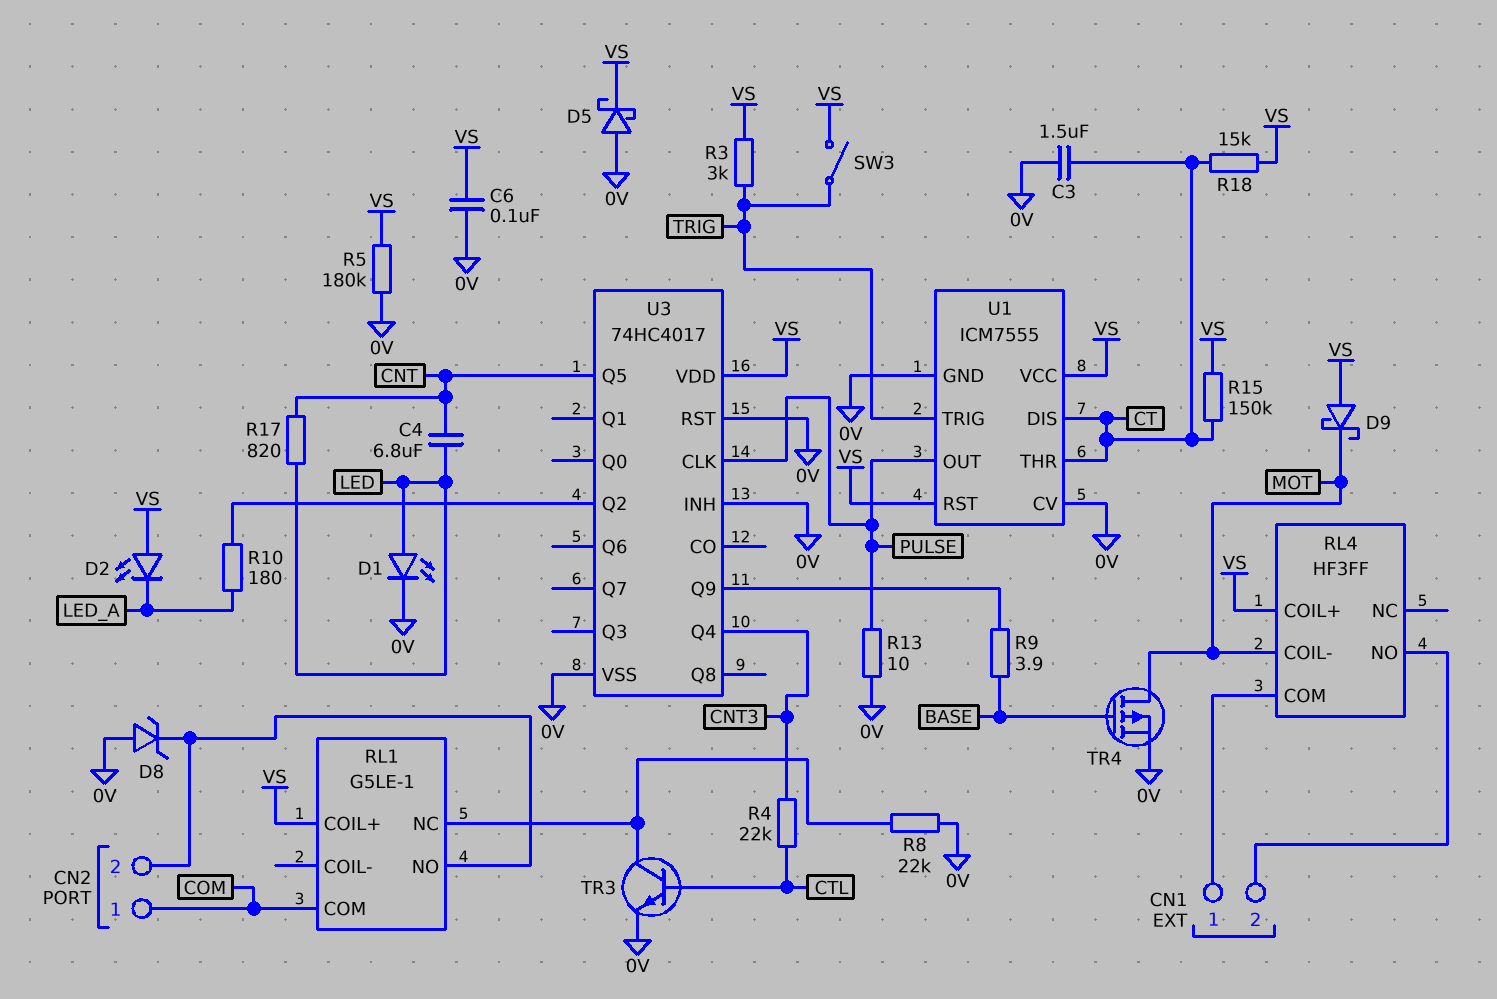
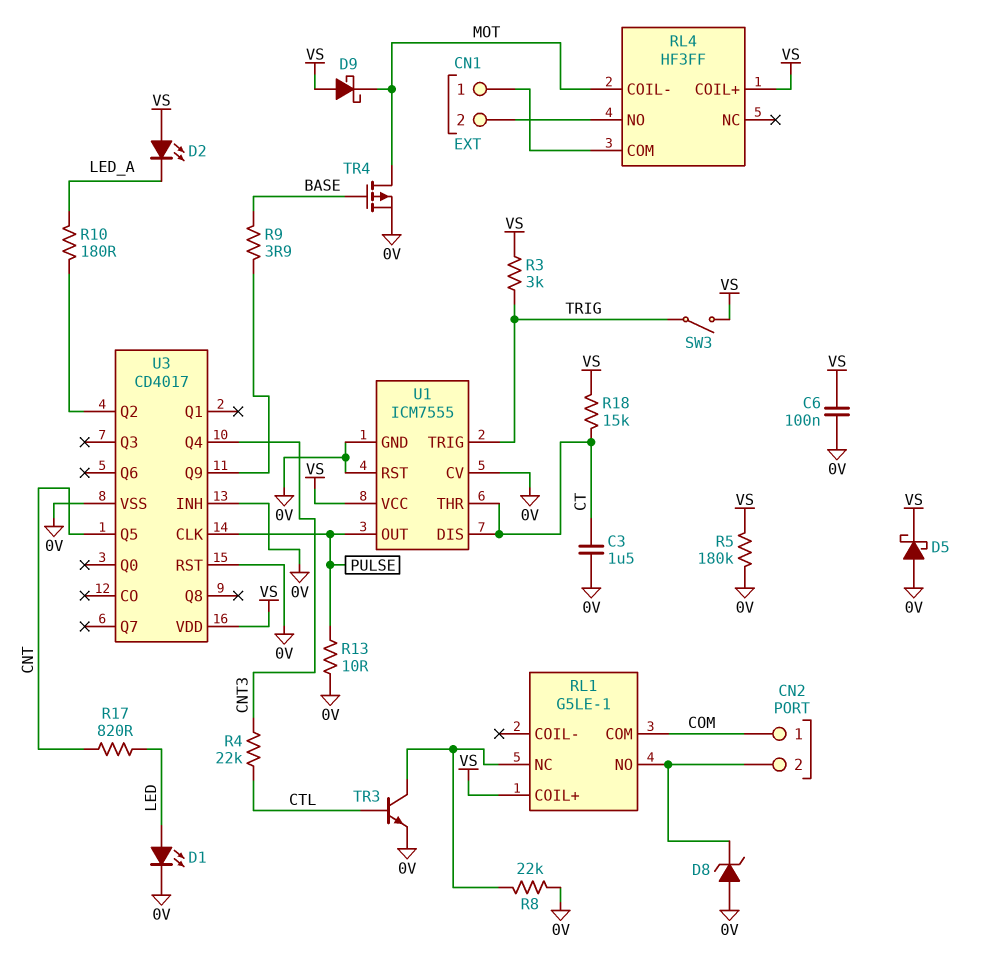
C4: 6.8uF (CNT, LED) -> none
R15: 150k (CT, VS) -> none
U1 pin RST: VS -> 0V
U3: 74HC4017 -> CD4017

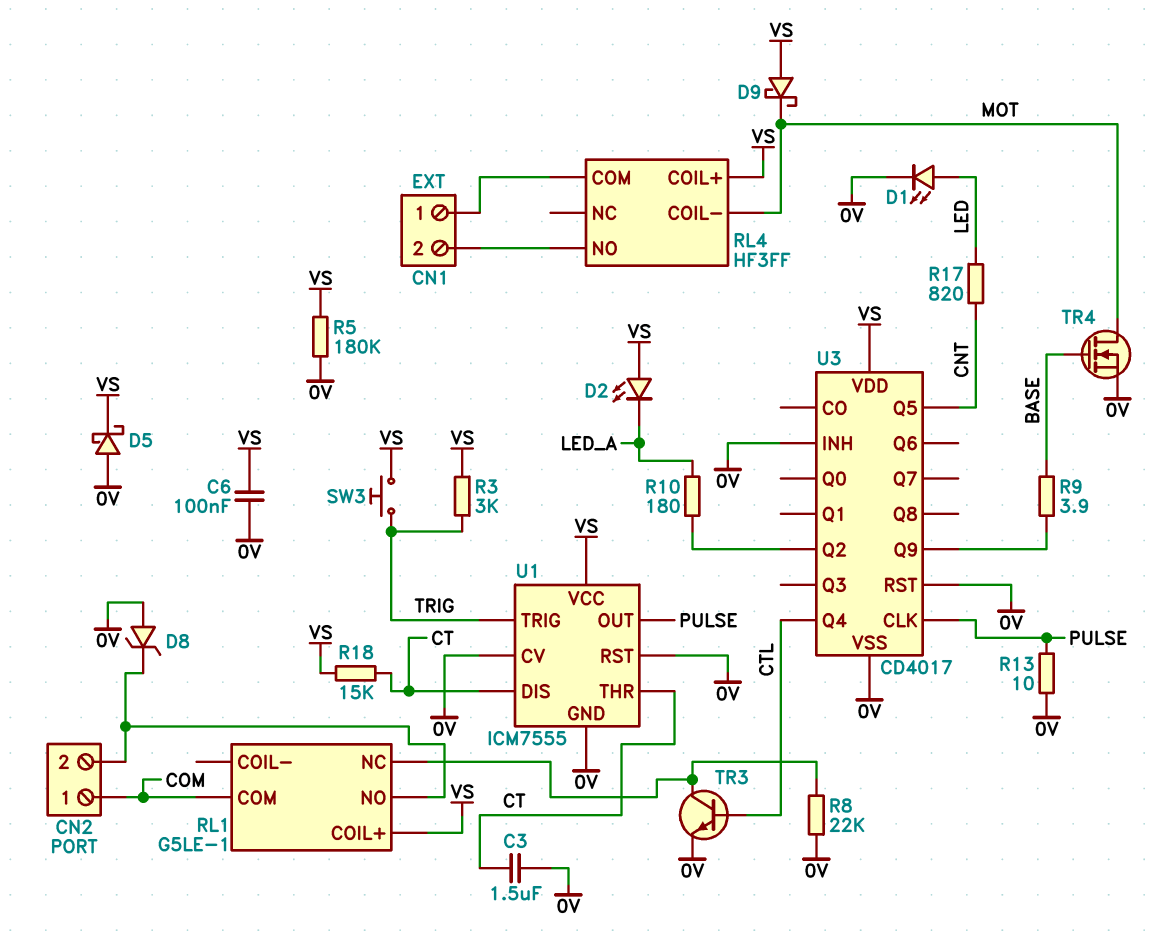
R4: 22k (CNT3, CTL) -> none
SW3: switch (TRIG, VS) -> button (TRIG, VS)
TR4: PMOS (G BASE, D MOT, S 0V) -> NMOS (G BASE, D MOT, S 0V)
U3 pin Q4: CNT3 -> CTL

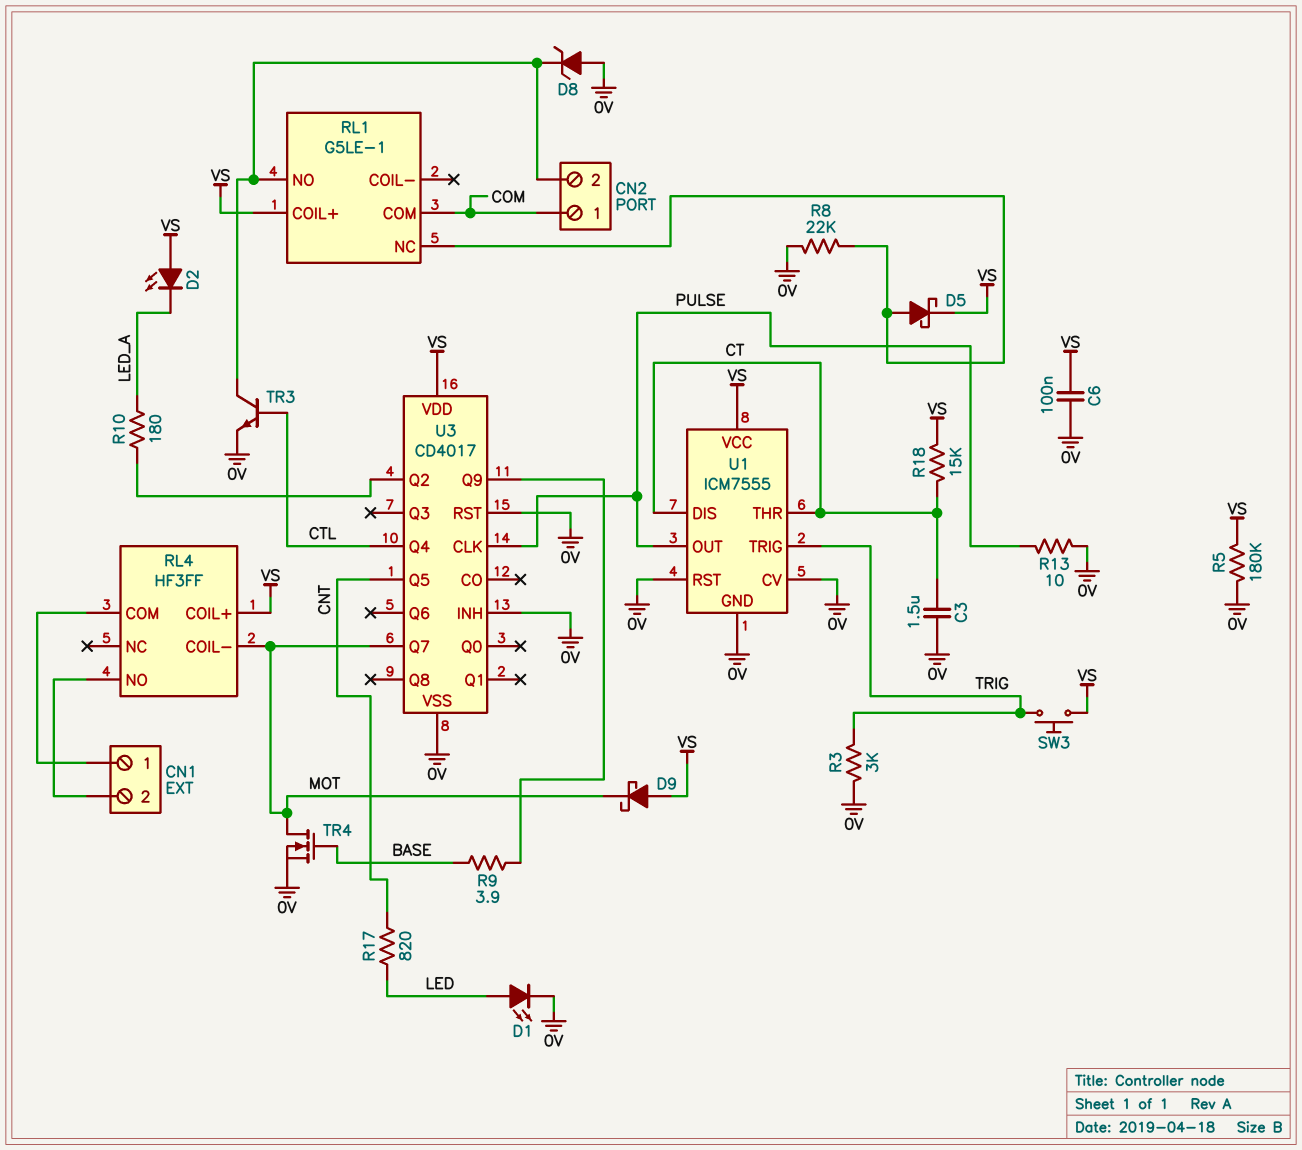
D5: schottky (A 0V, K VS) -> schottky (A RL1/NC, K VS)
R3: 3k (TRIG, VS) -> 3k (0V, TRIG)
TR3: NPN (B CTL, C RL1/NC, E 0V) -> NPN (B CTL, C CN2/2, E 0V)
U3 pin Q7: none -> MOT

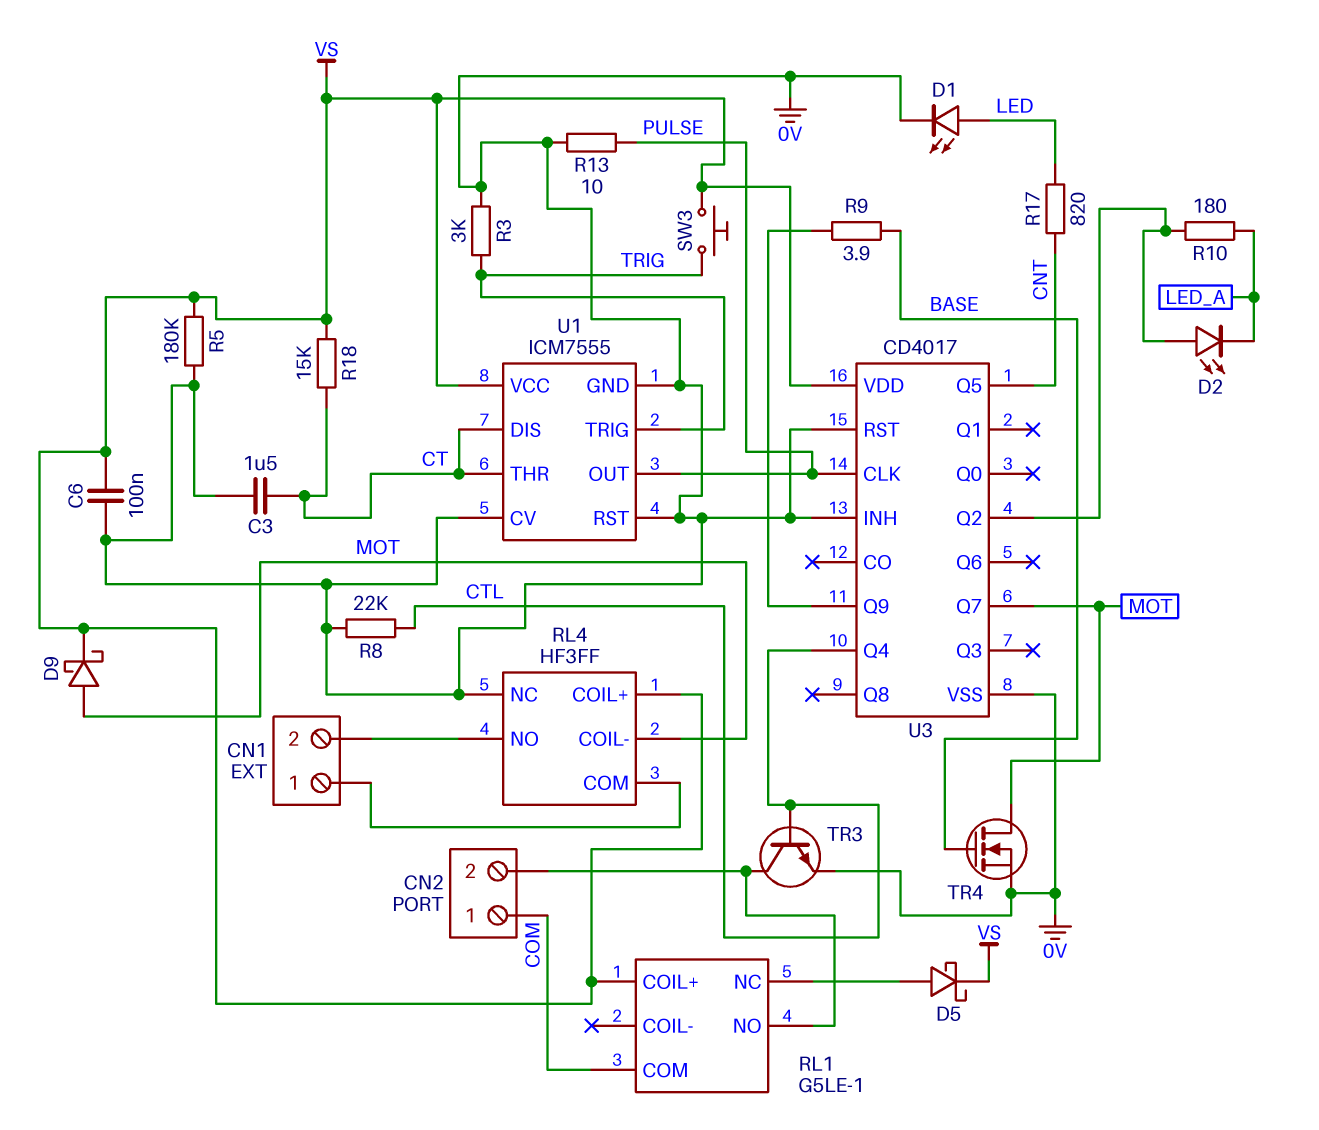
D2: LED (A VS, K LED_A) -> LED (A U3/Q2, K LED_A)
D8: zener (A 0V, K CN2/2) -> none
D9: schottky (A VS, K MOT) -> schottky (A MOT, K VS)
R8: 22k (0V, RL1/NC) -> 22k (0V, CTL)
RL4 pin NC: none -> 0V

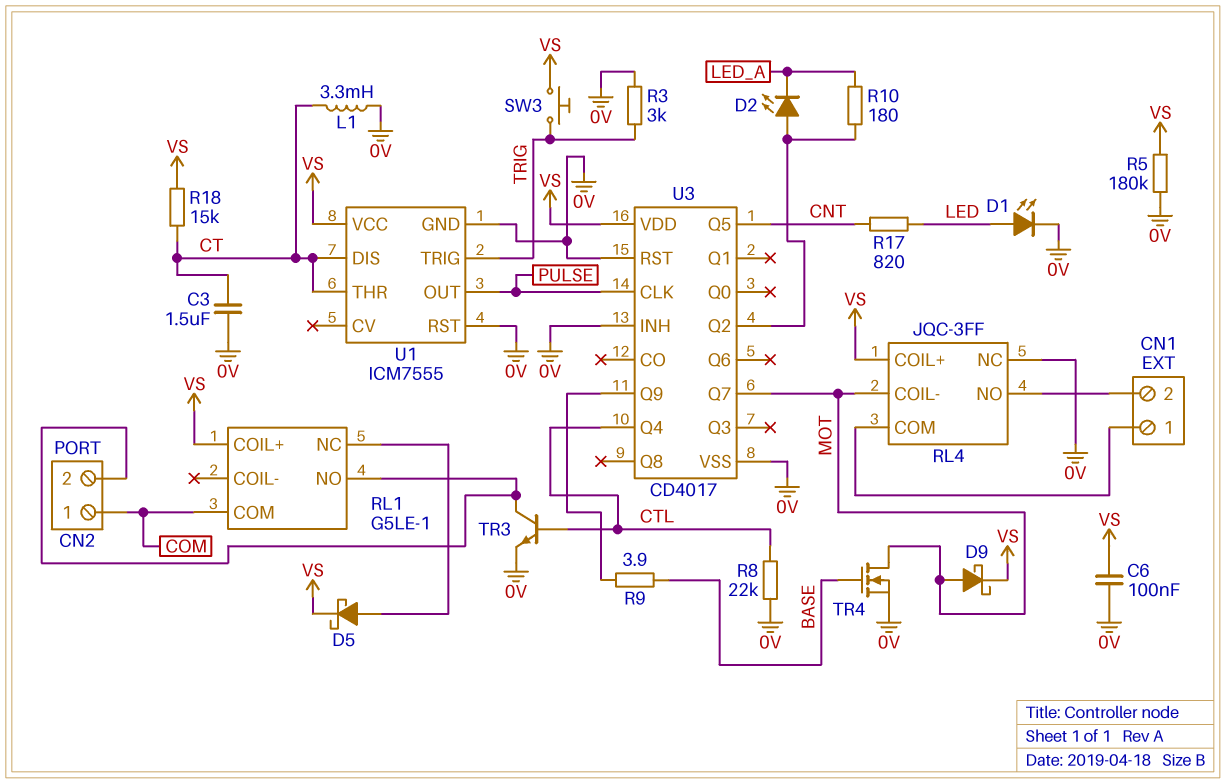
L1: none -> 3.3mH (0V, CT)
R13: 10 (0V, PULSE) -> none
RL4: HF3FF -> JQC-3FF
U1 pin CV: 0V -> none

